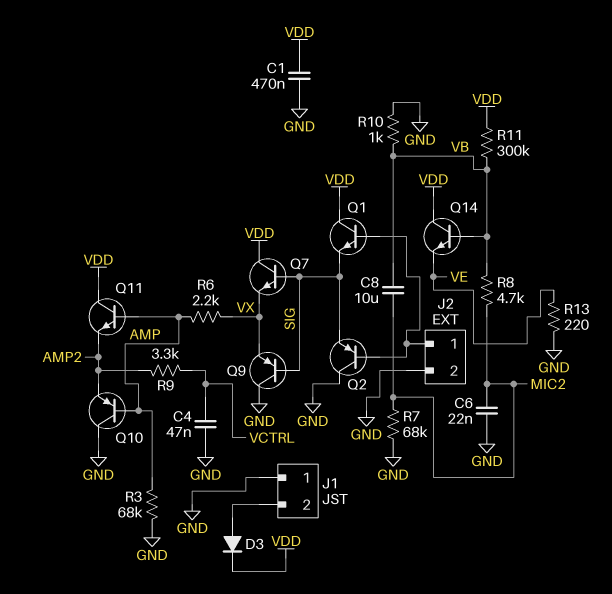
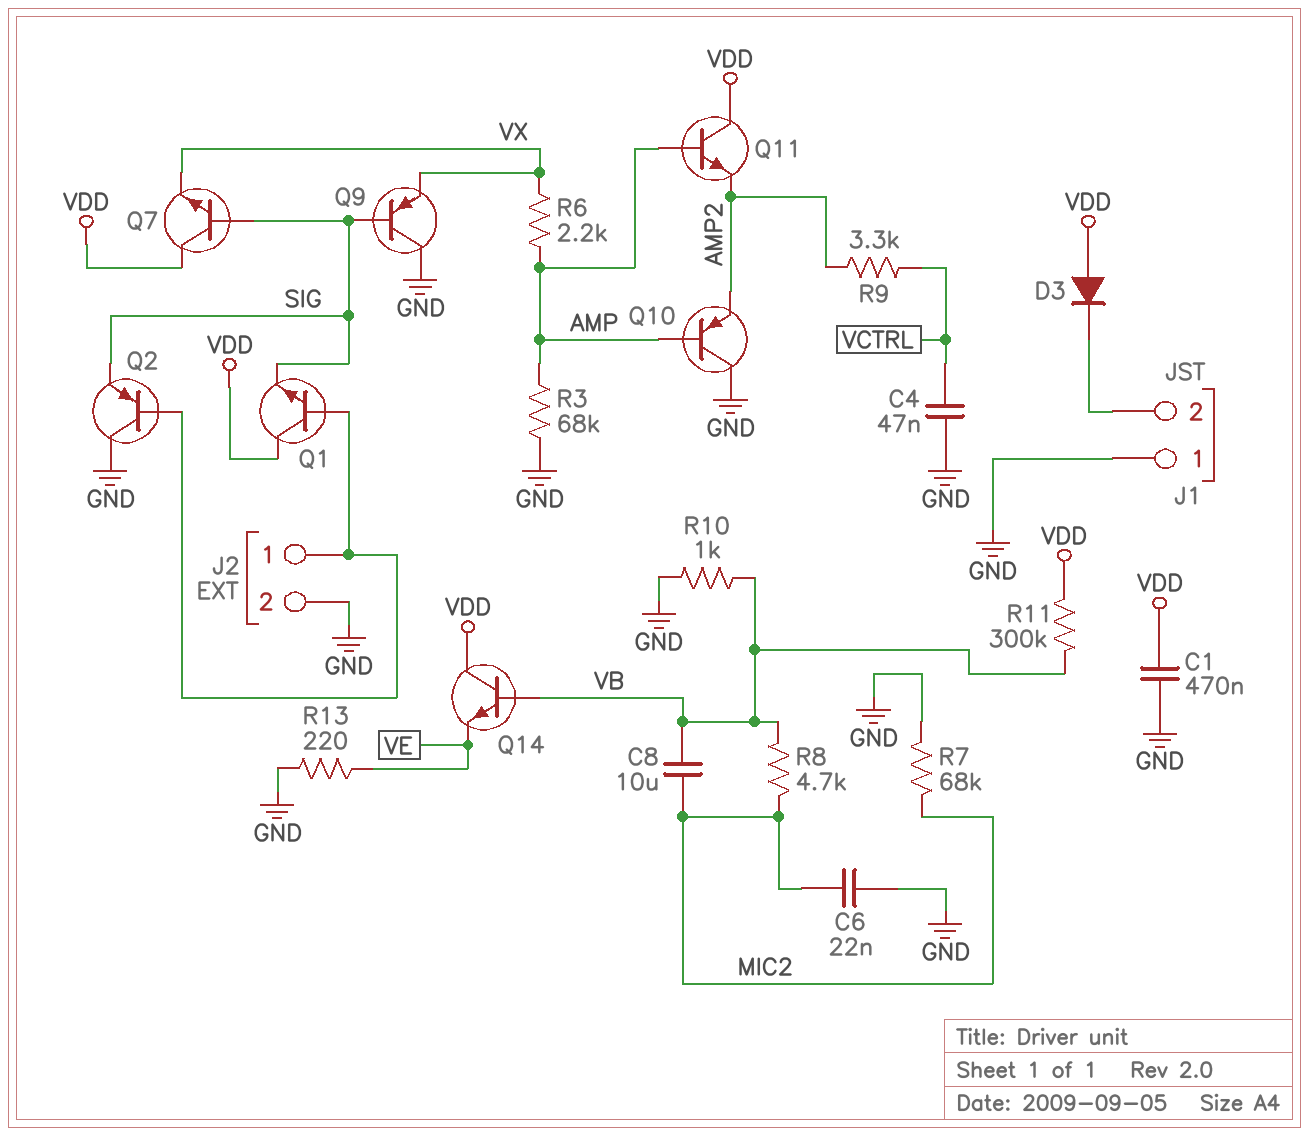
D3: diode (A J1/2, K VDD) -> diode (A VDD, K J1/2)

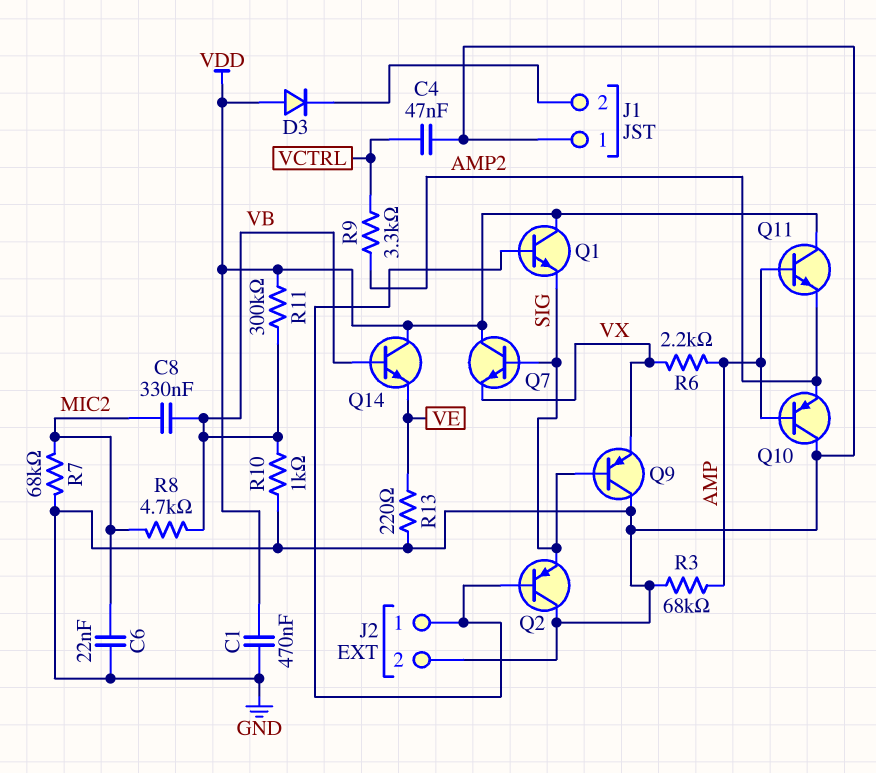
C8: 10uF (MIC2, VB) -> 330nF (MIC2, VB)

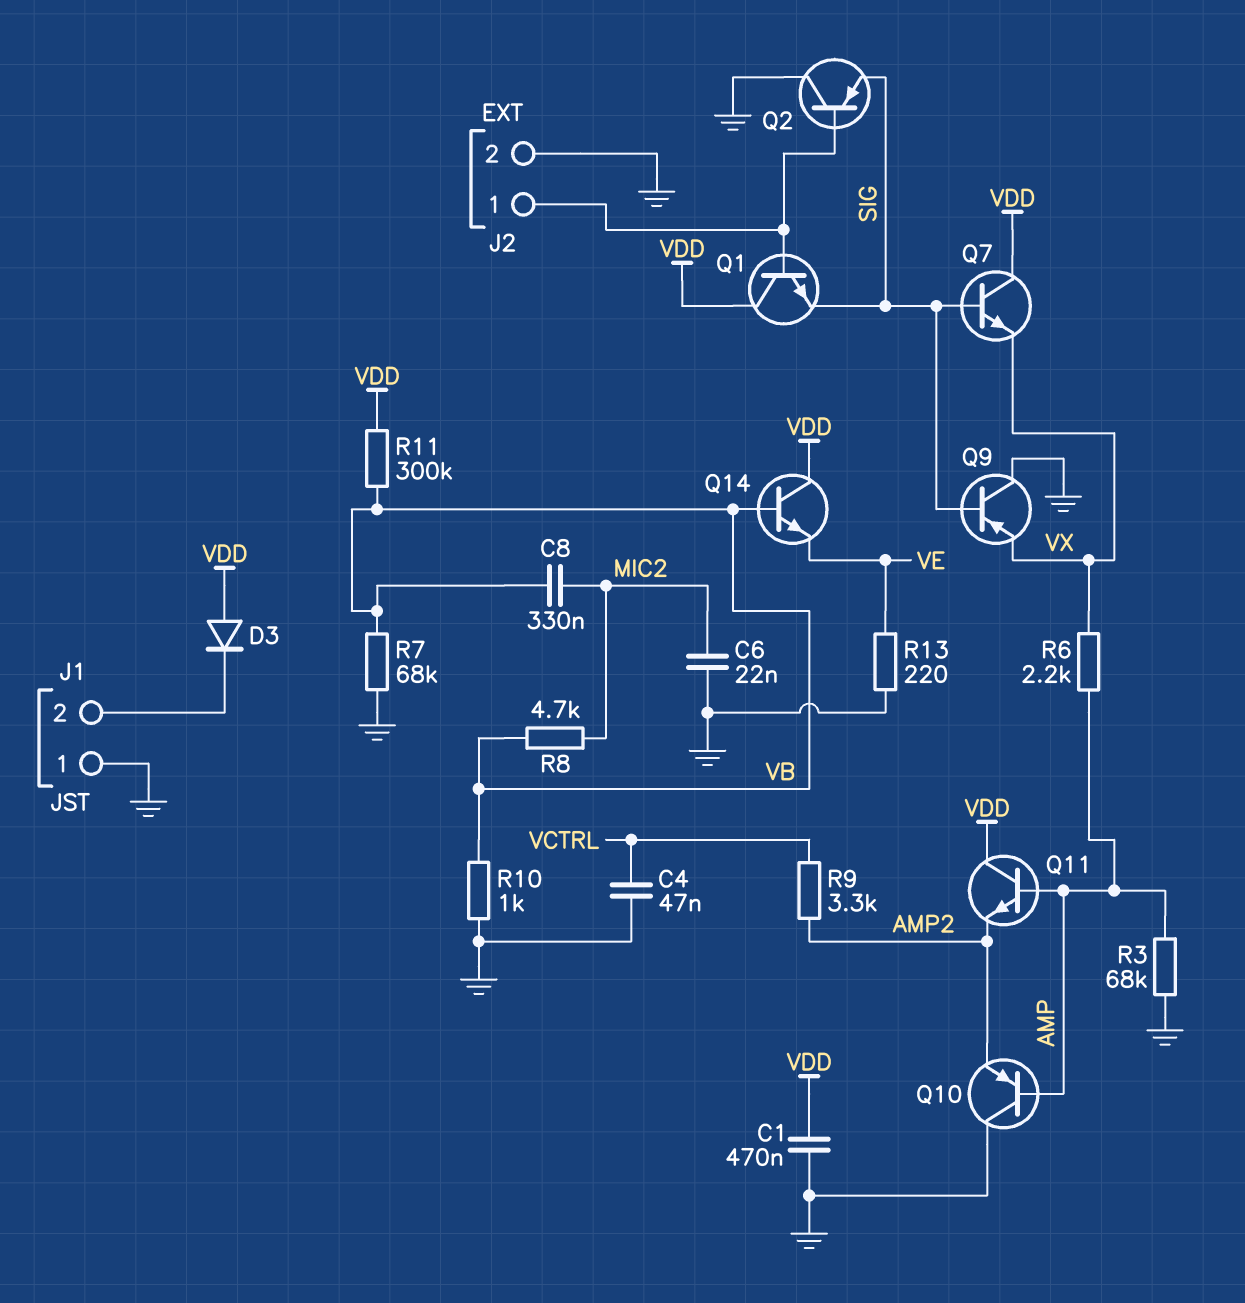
R7: 68k (GND, MIC2) -> 68k (GND, VB)

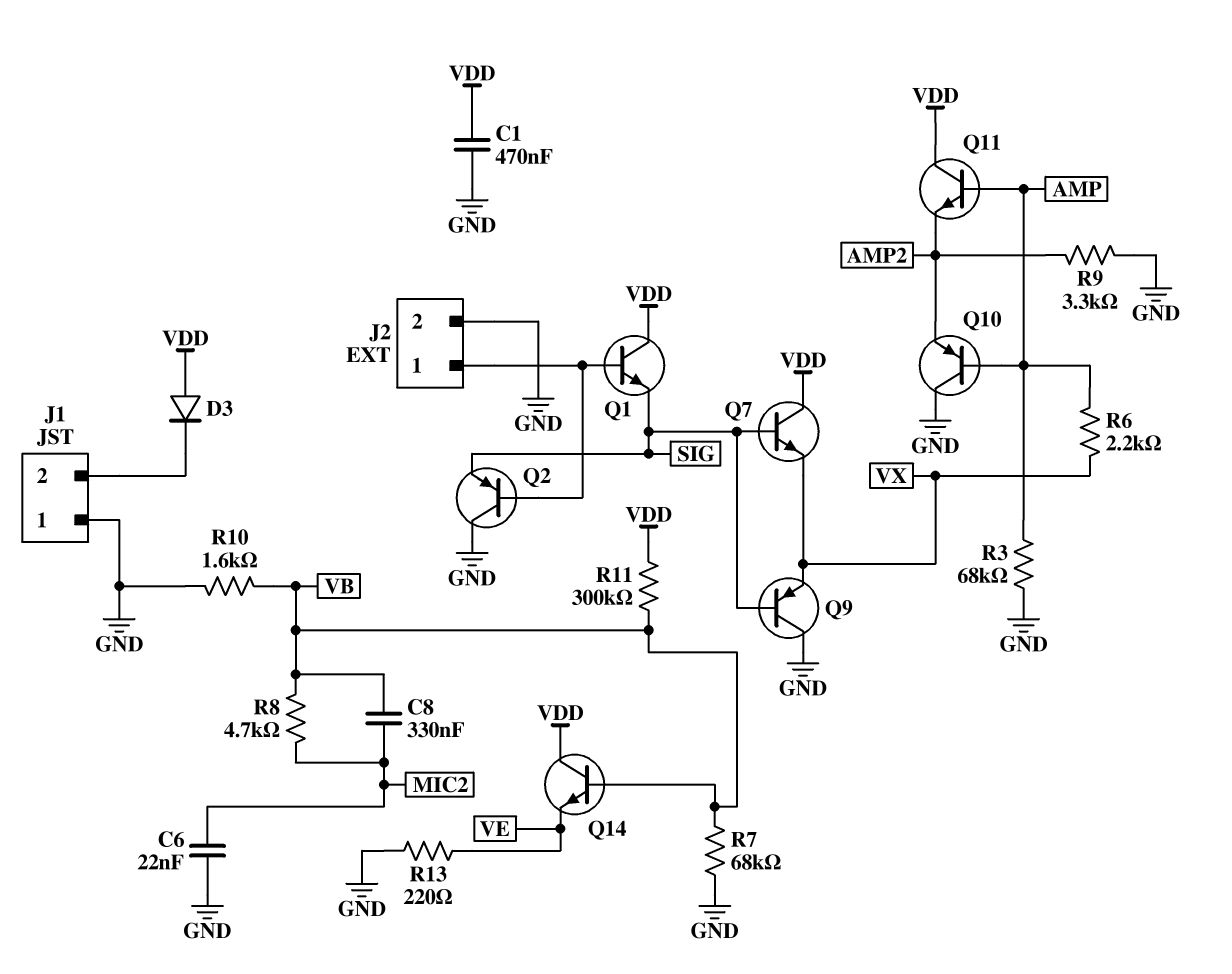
C4: 47nF (GND, VCTRL) -> none
R9: 3.3k (AMP2, VCTRL) -> 3.3k (AMP2, GND)
R10: 1k (GND, VB) -> 1.6k (GND, VB)

